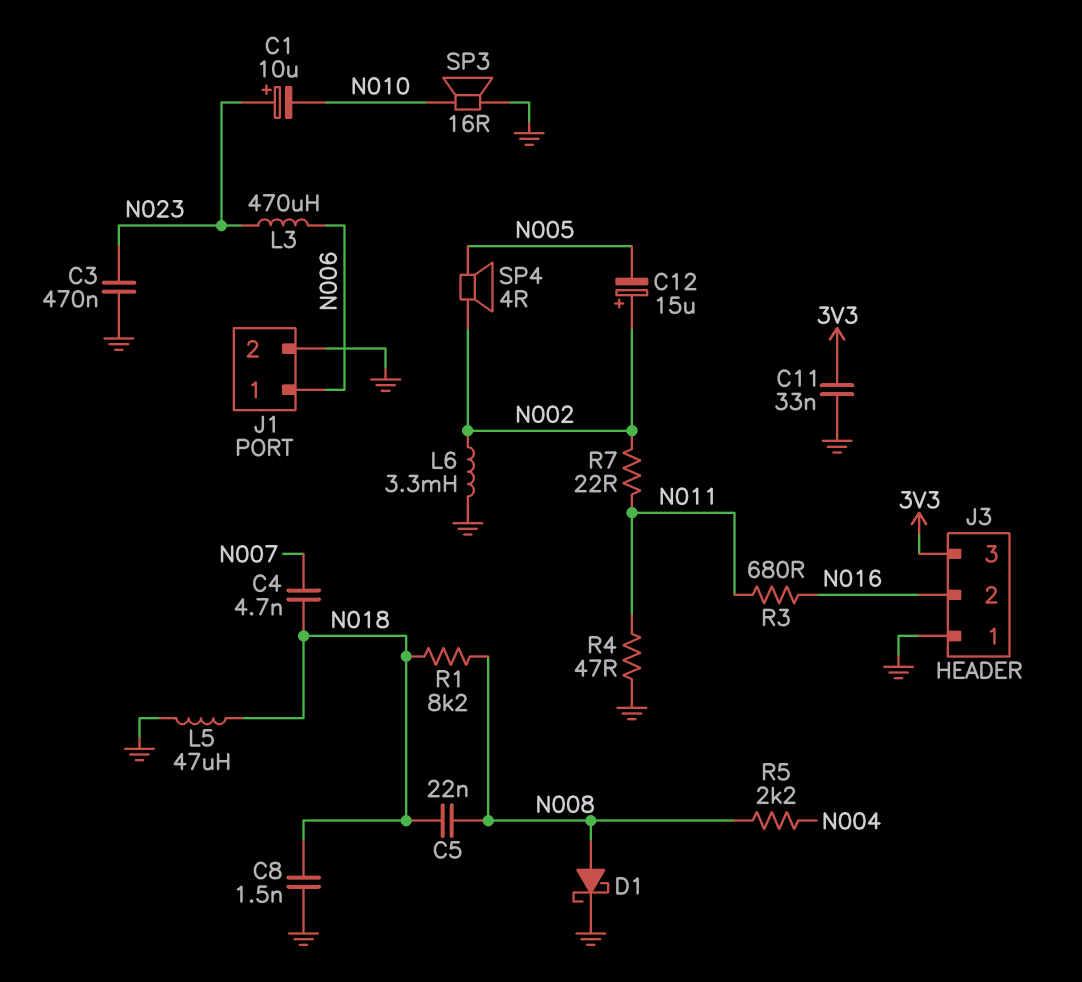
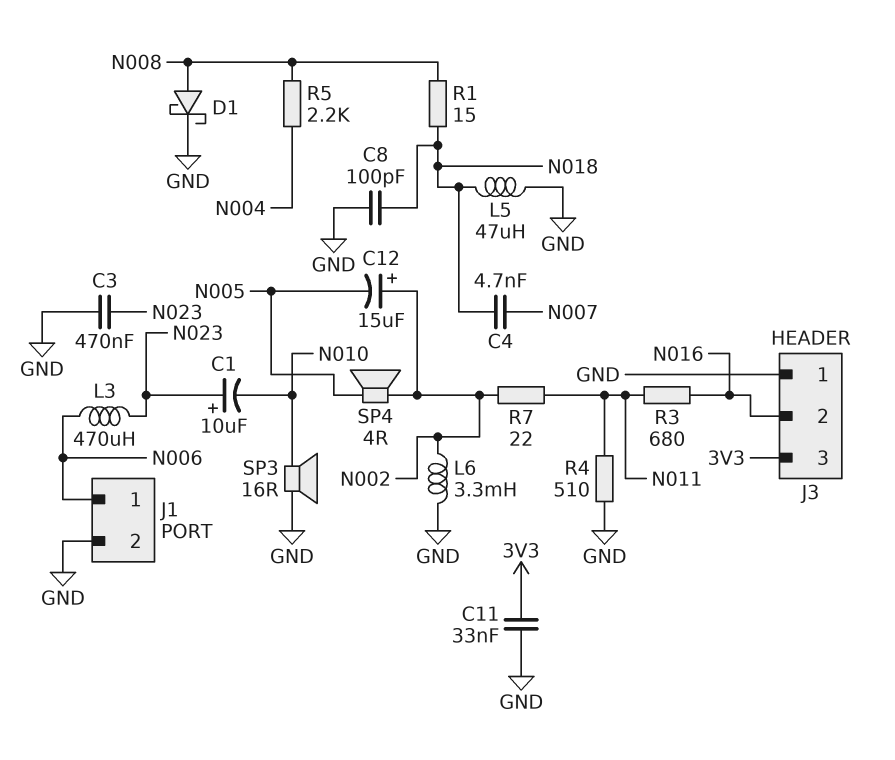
C5: 22nF (N008, N018) -> none
C8: 1.5nF (GND, N018) -> 100pF (GND, N018)
R1: 8.2k (N008, N018) -> 15 (N008, N018)
R4: 47 (GND, N011) -> 510 (GND, N011)

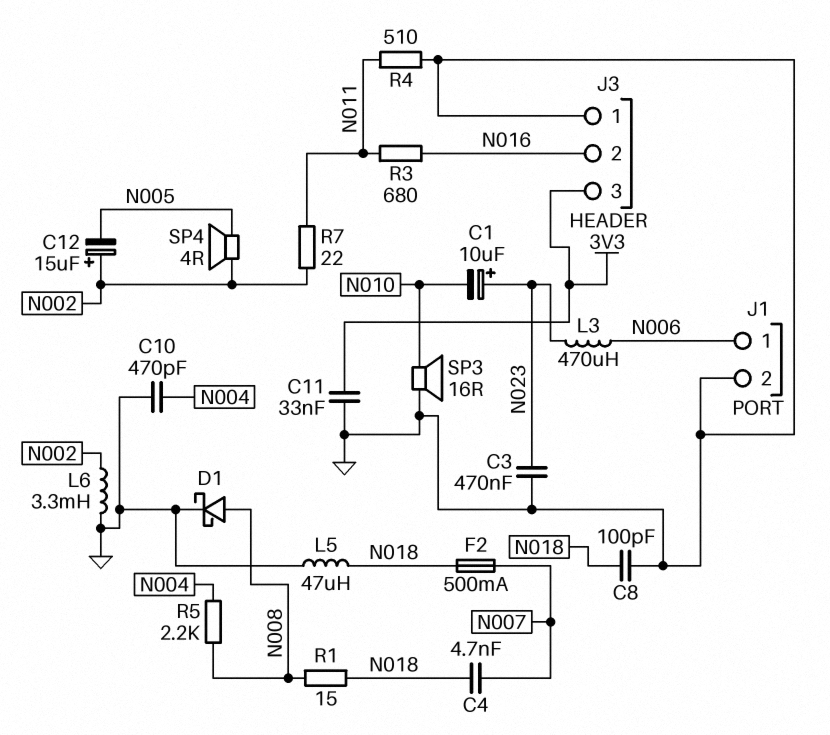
C10: none -> 470pF (GND, N004)
F2: none -> 500mA (N007, N018)

